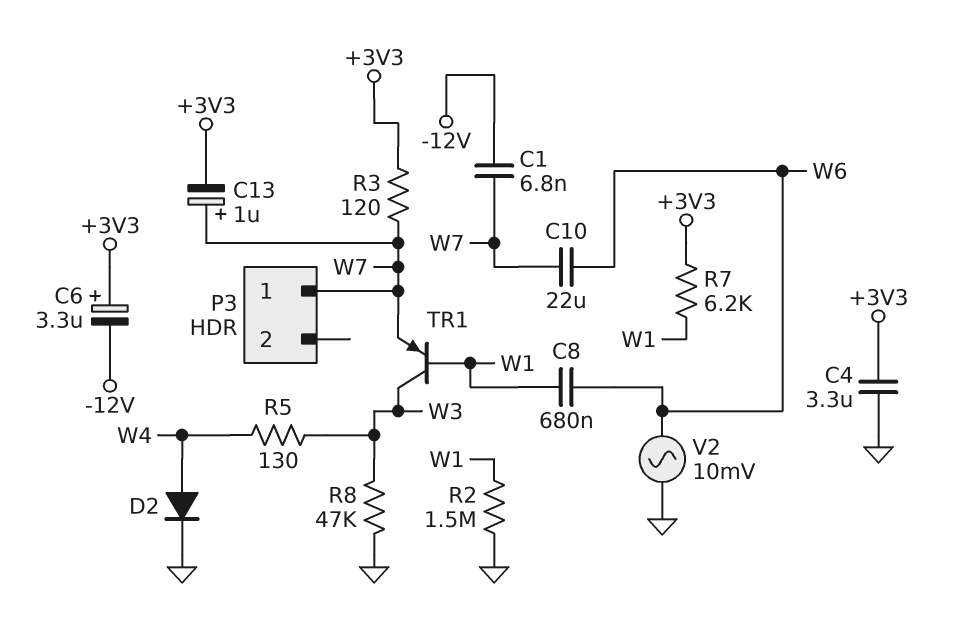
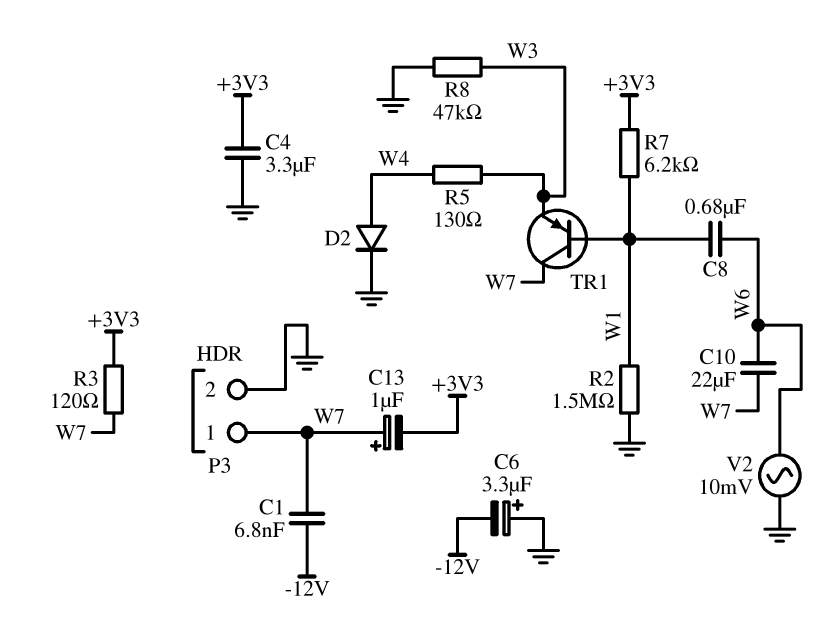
C6: 3.3uF (plus +3V3, minus -12V) -> 3.3uF (plus GND, minus -12V)
P3 pin 2: none -> GND
TR1: PNP (B W1, C W3, E W7) -> PNP (B W1, C W7, E W3)

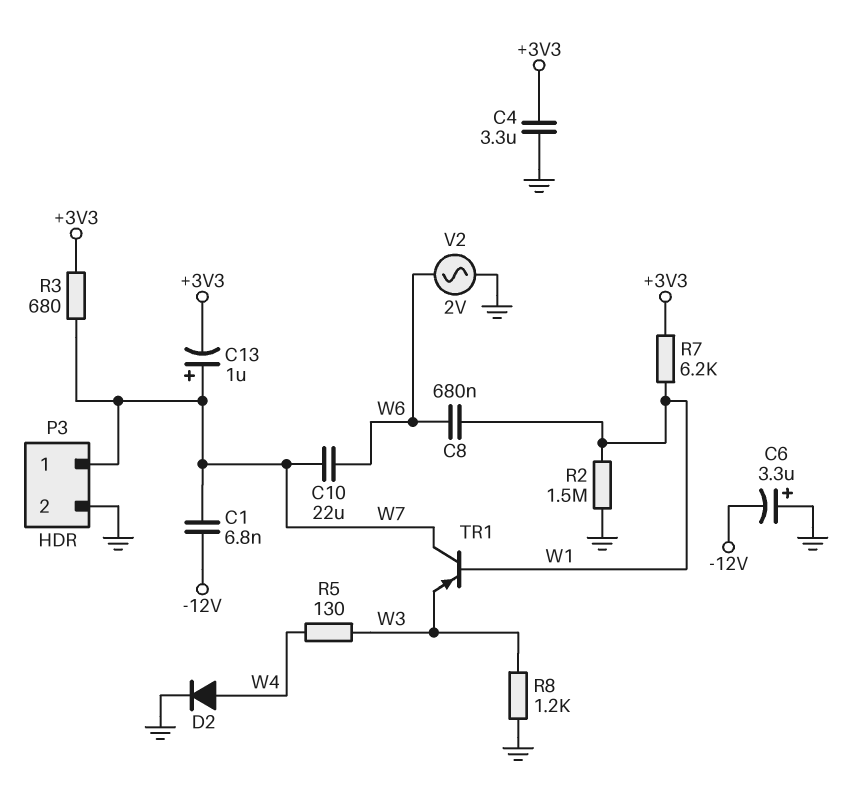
R3: 120 (+3V3, W7) -> 680 (+3V3, W7)
R8: 47k (GND, W3) -> 1.2k (GND, W3)
V2: AC 10mV (GND, W6) -> AC 2V (GND, W6)

